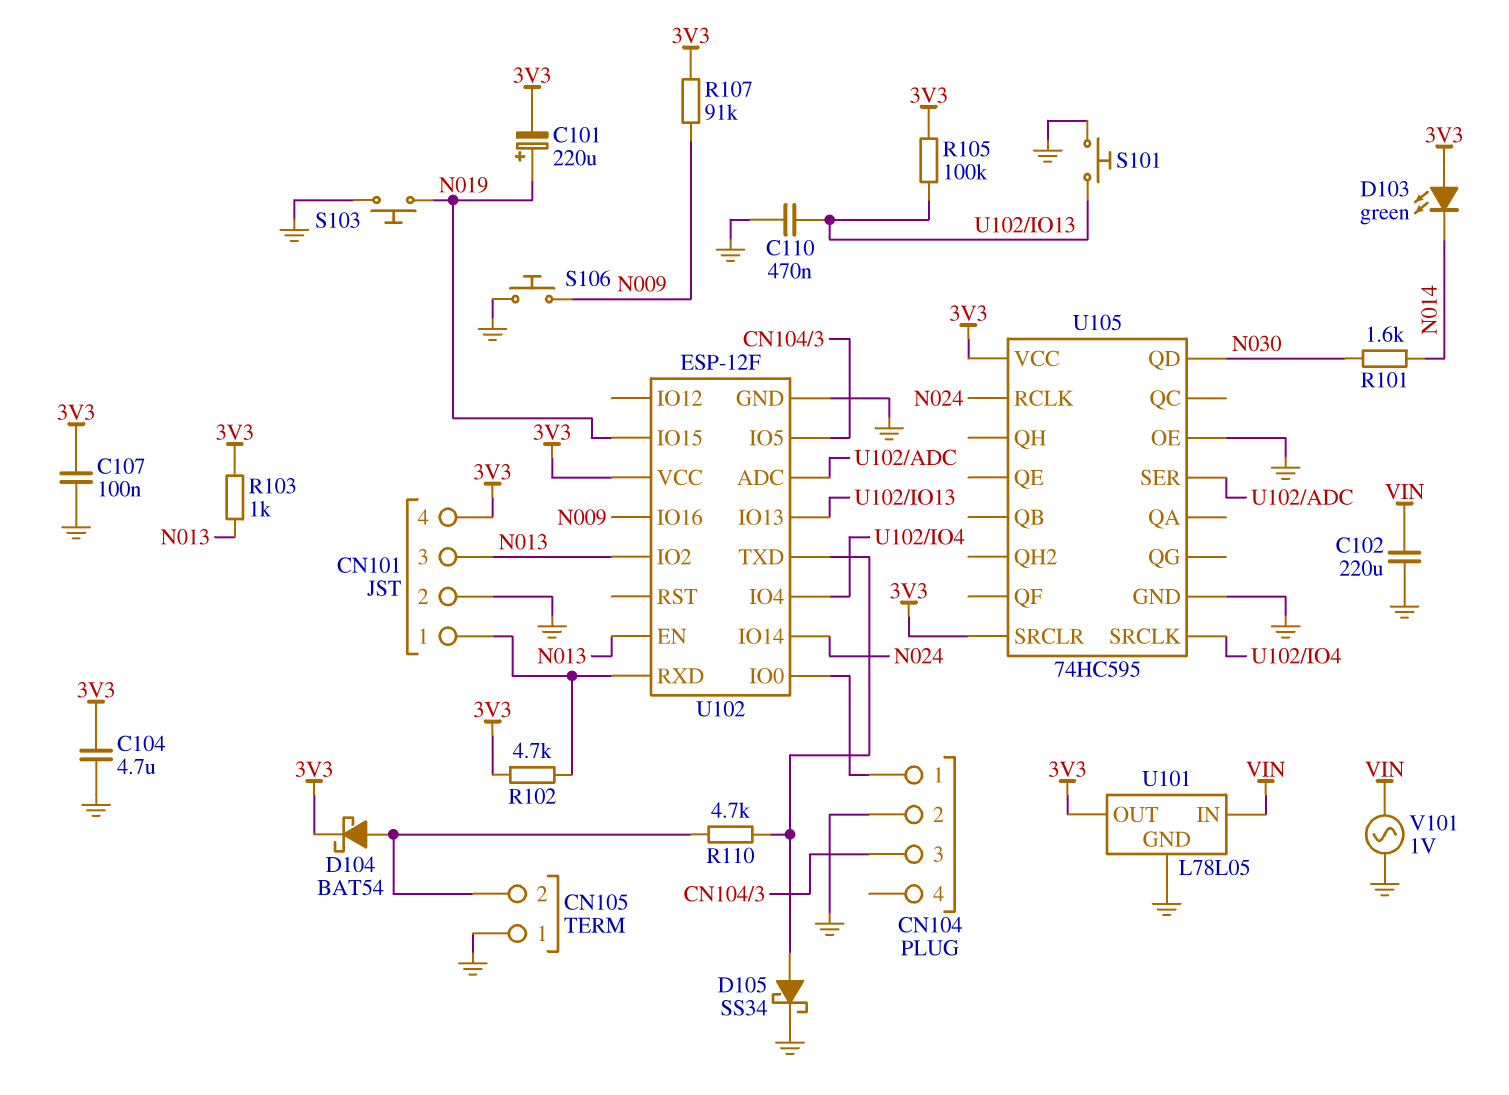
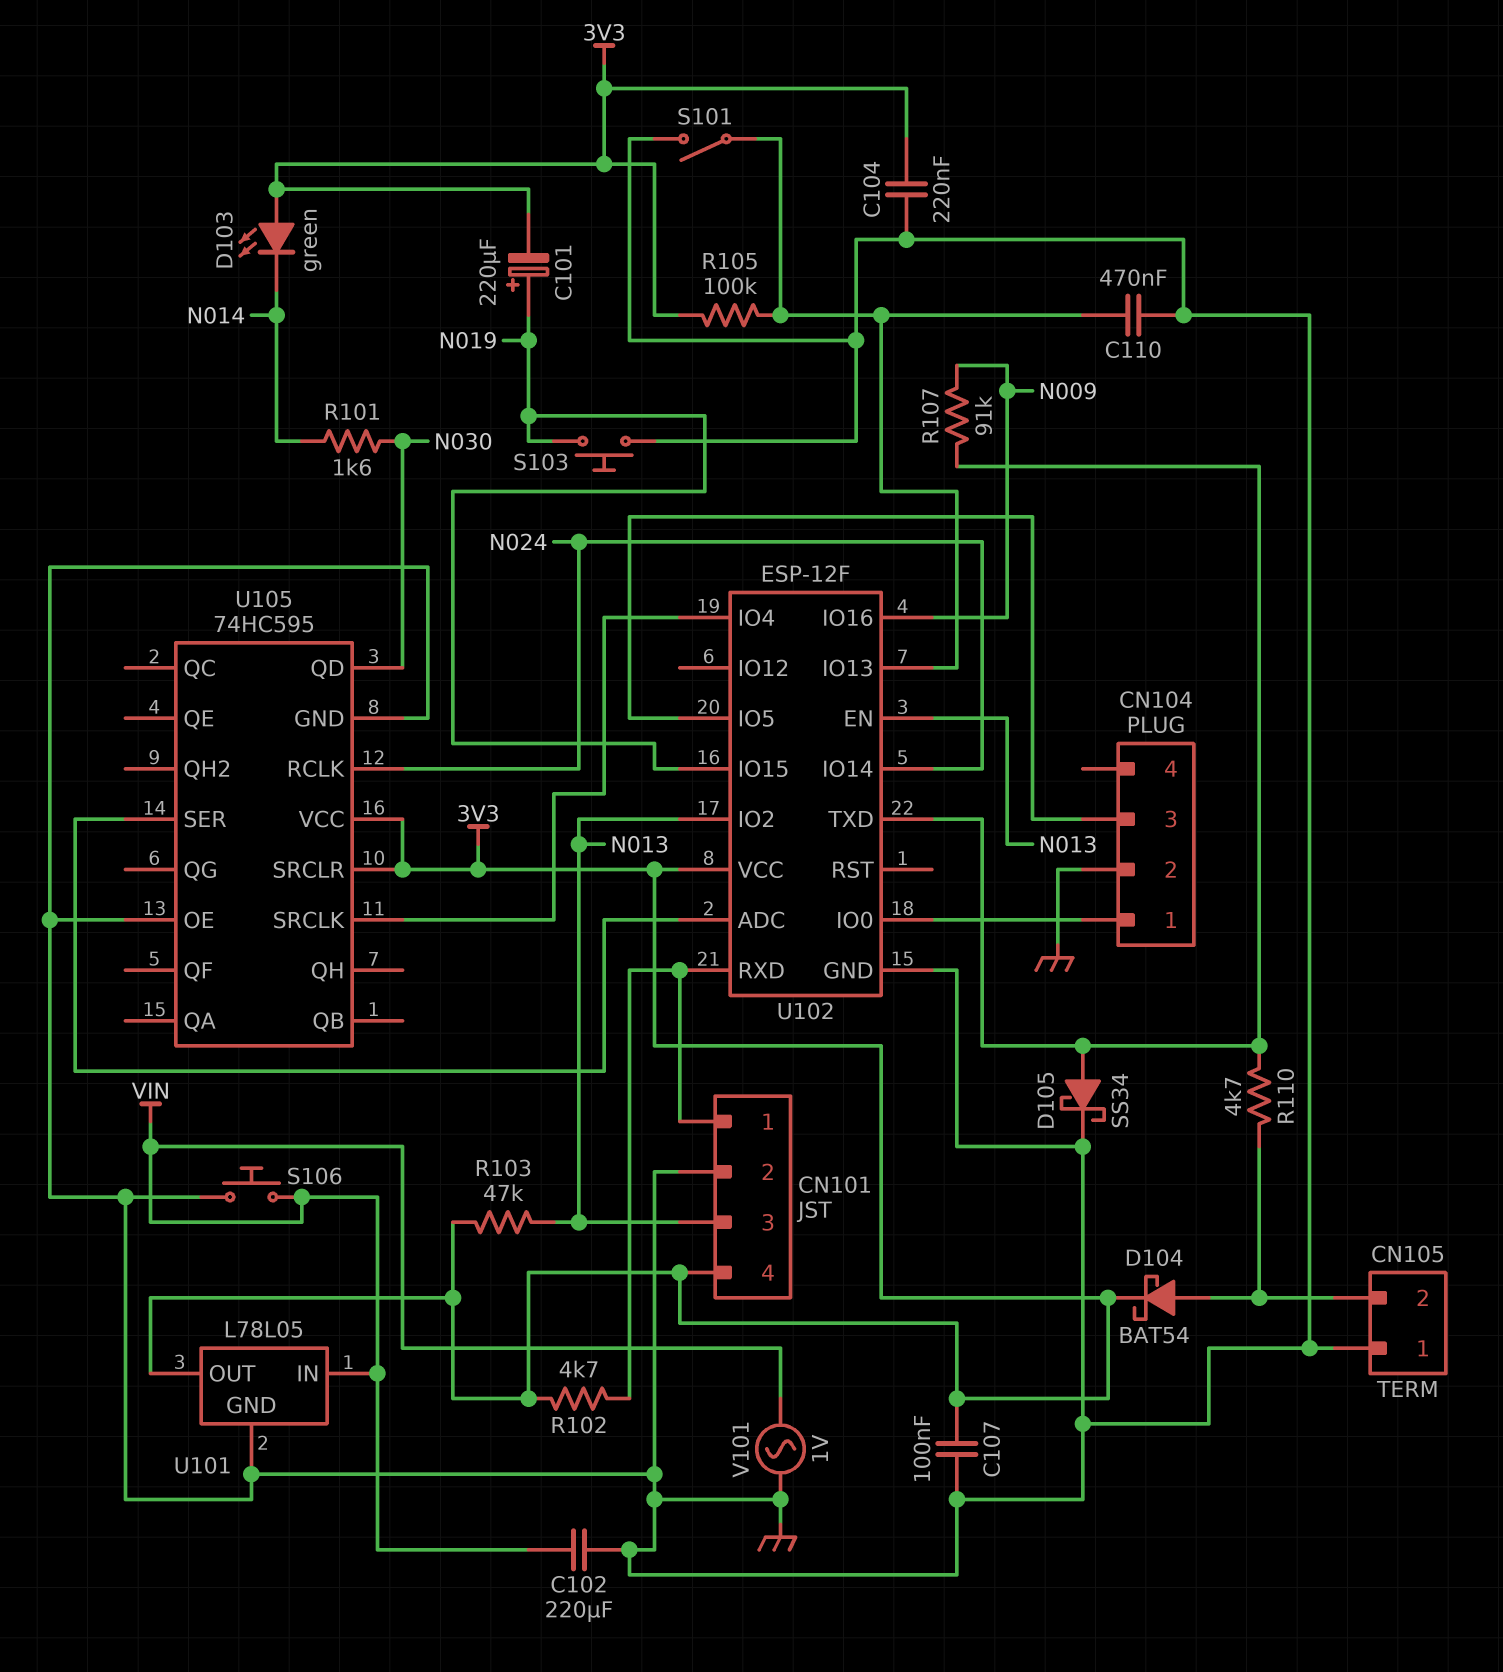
C104: 4.7uF (3V3, GND) -> 220nF (3V3, GND)
R103: 1k (3V3, N013) -> 47k (3V3, N013)
R107: 91k (3V3, N009) -> 91k (N009, U102/TXD)
S101: button (GND, U102/IO13) -> switch (GND, U102/IO13)
S106: button (GND, N009) -> button (GND, VIN)

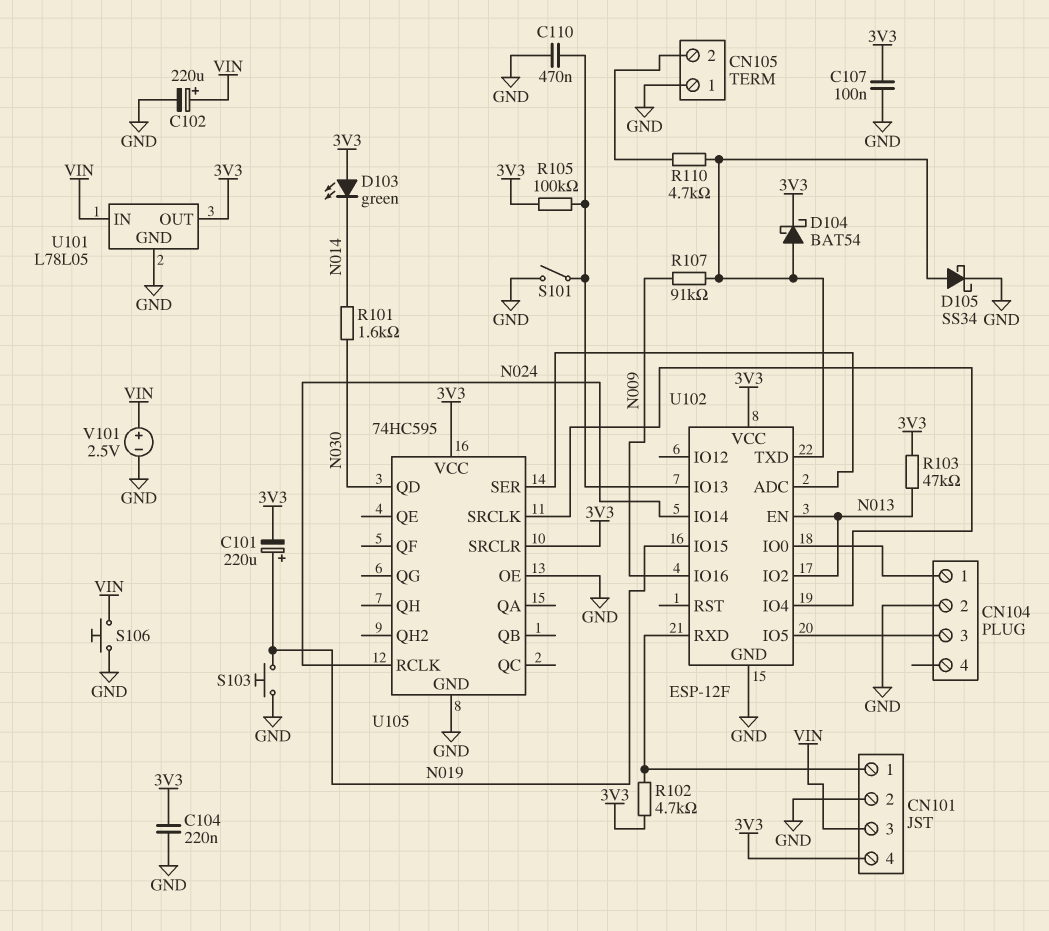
C102: 220uF (GND, VIN) -> 220uF (plus VIN, minus GND)
CN101 pin 3: N013 -> VIN
D104: schottky BAT54 (A CN105/2, K 3V3) -> schottky BAT54 (A U102/TXD, K 3V3)
V101: AC 1V (GND, VIN) -> 2.5V (plus VIN, minus GND)

